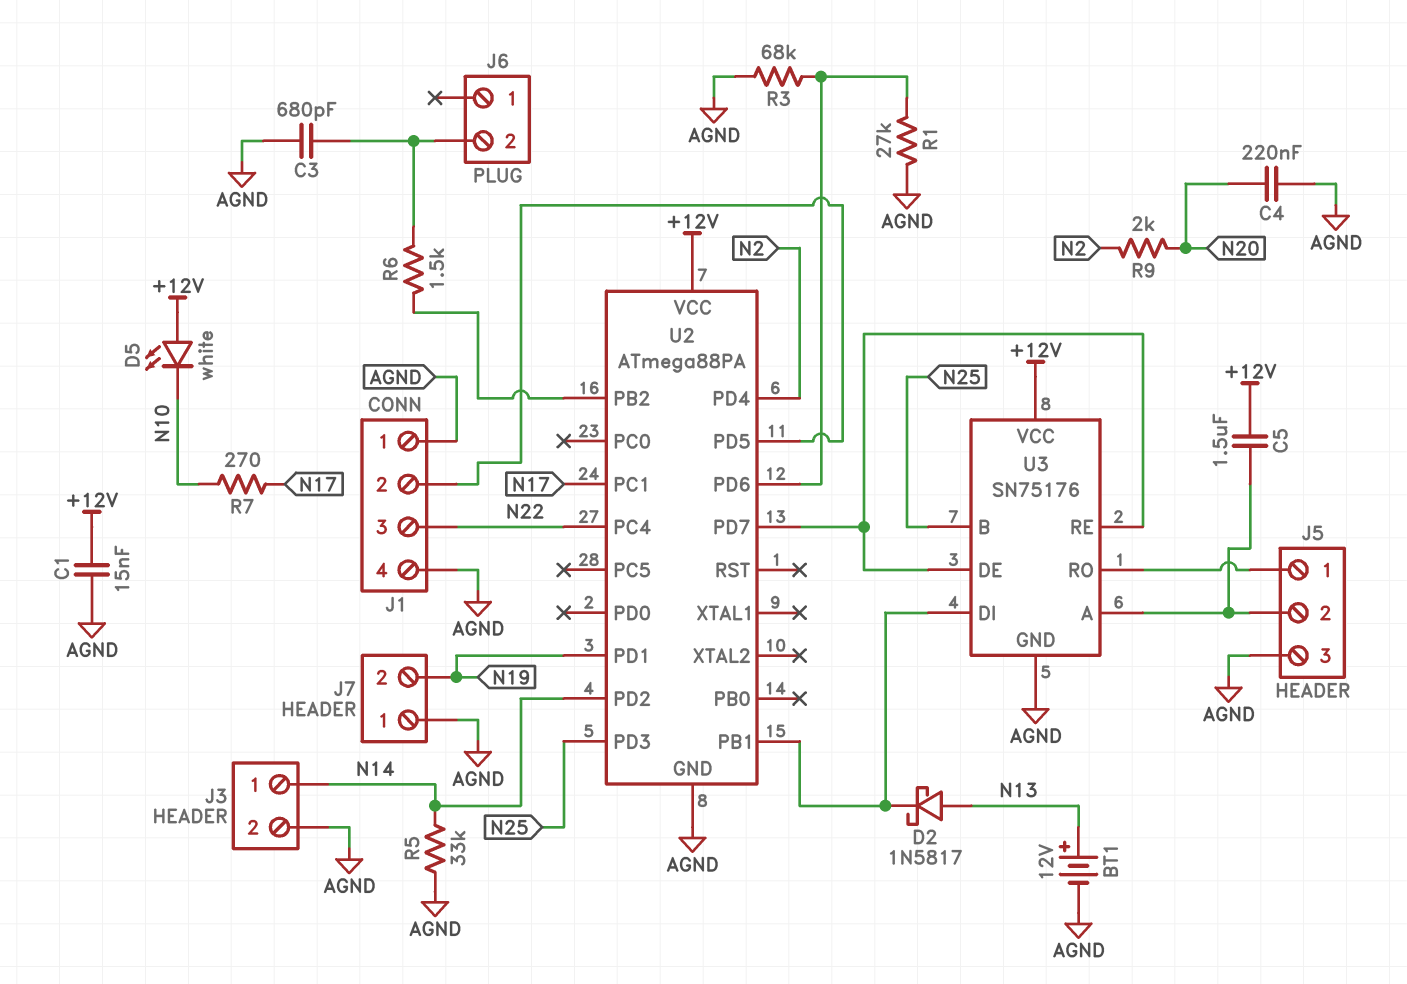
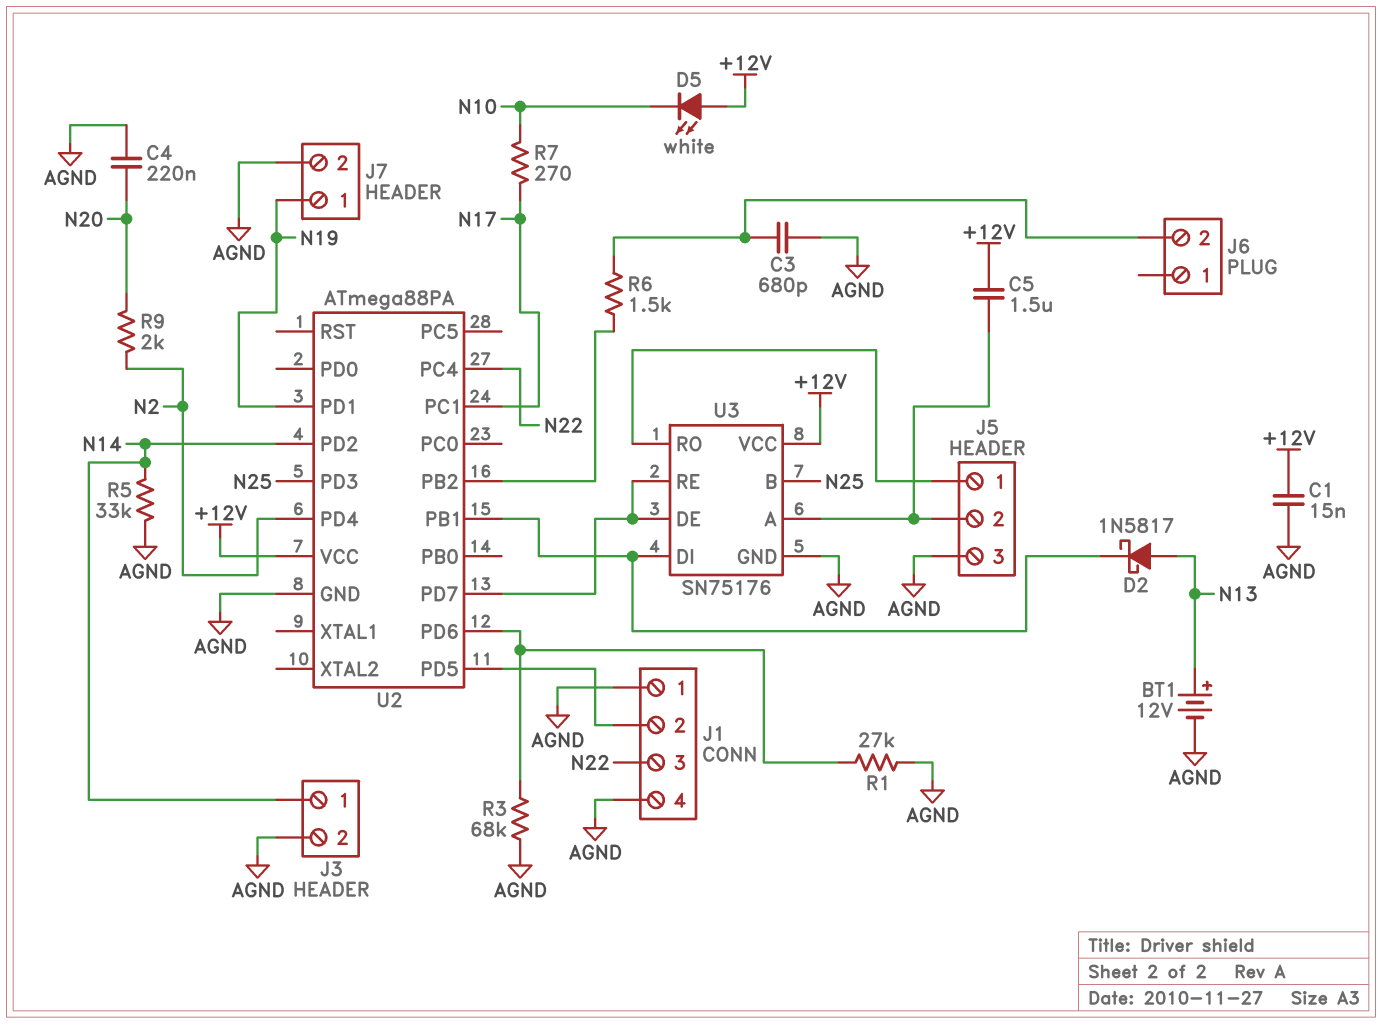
J7 pin 1: AGND -> N19
J7 pin 2: N19 -> AGND

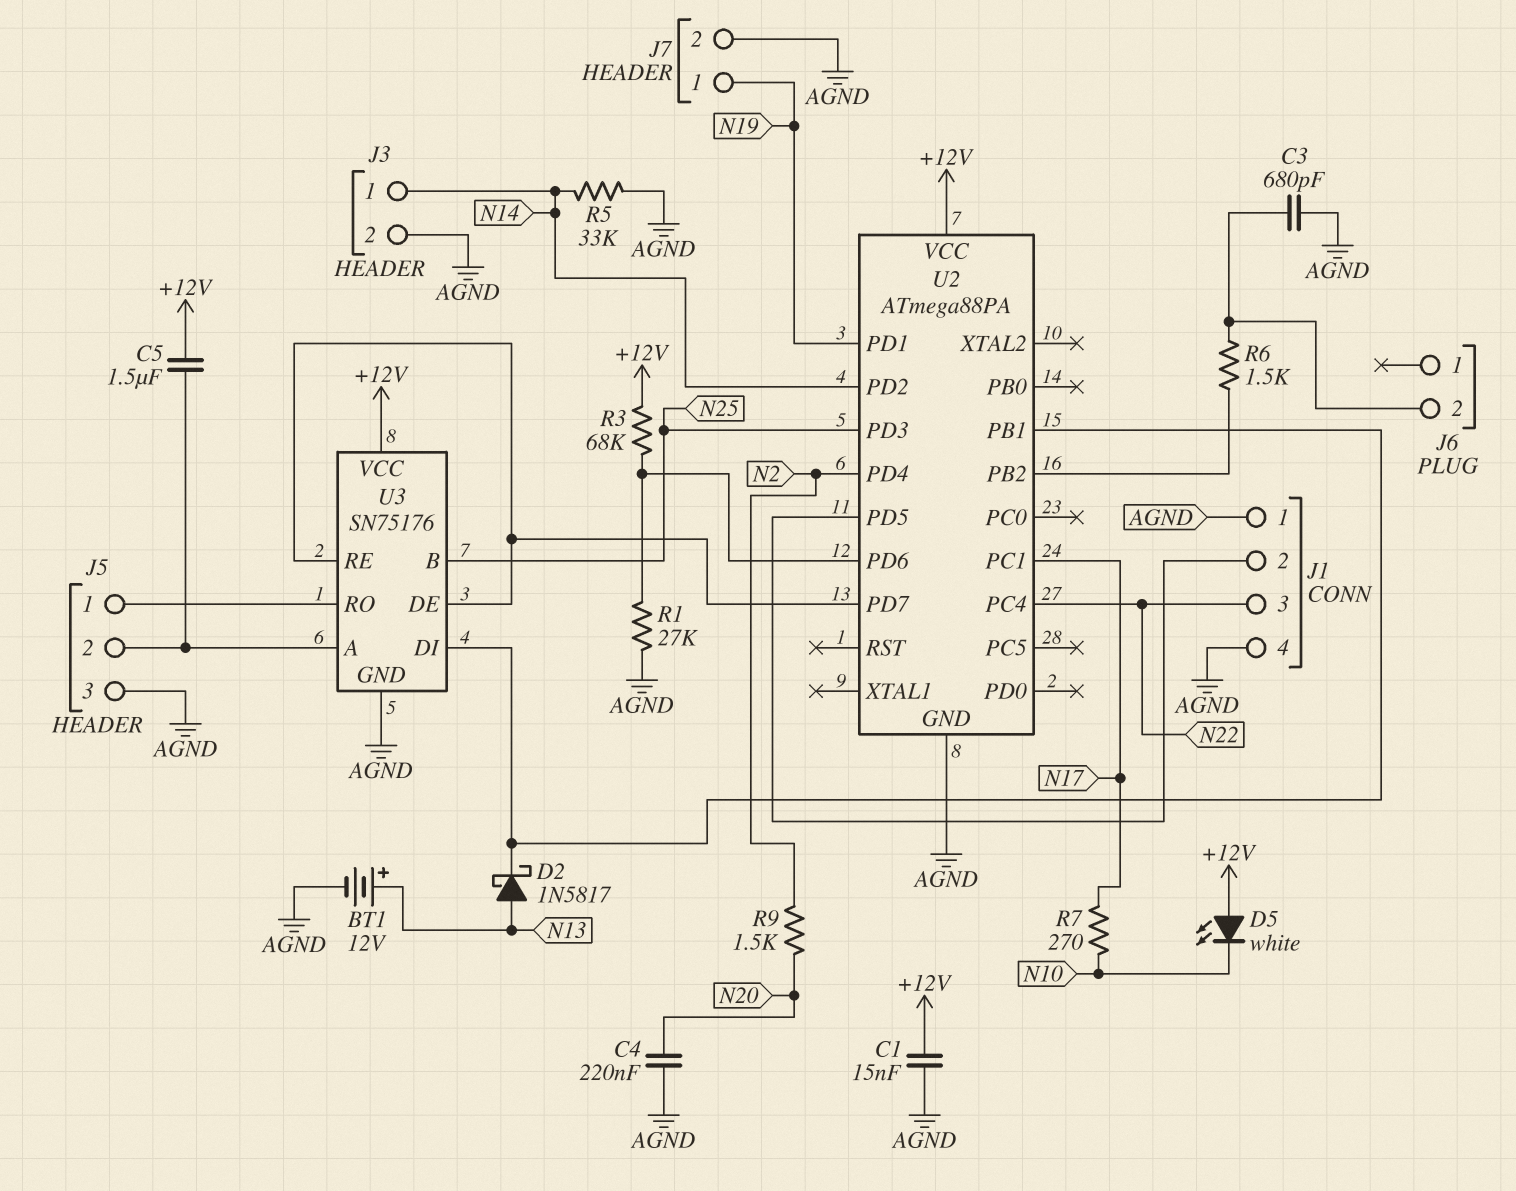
R3: 68k (AGND, U2/PD6) -> 68k (+12V, U2/PD6)
R9: 2k (N2, N20) -> 1.5k (N2, N20)

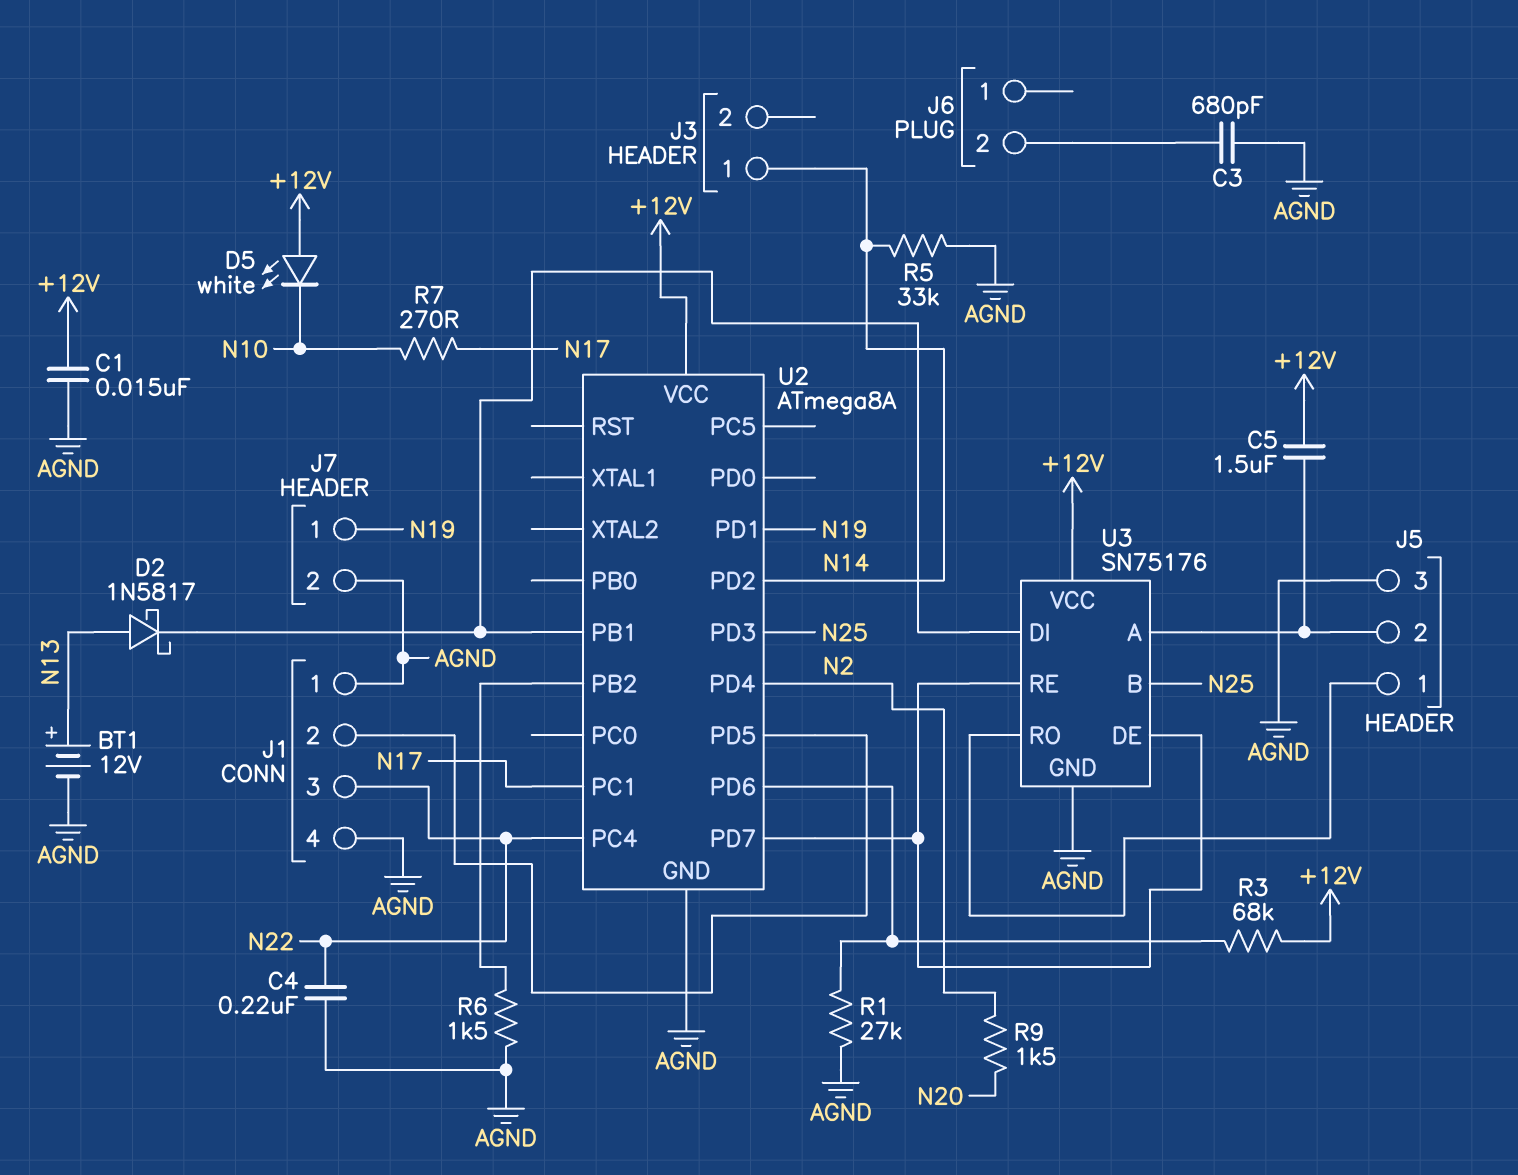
C4: 220nF (AGND, N20) -> 220nF (AGND, N22)
J3 pin 2: AGND -> none
R6: 1.5k (J6/2, U2/PB2) -> 1.5k (AGND, U2/PB2)
U2: ATmega88PA -> ATmega8A

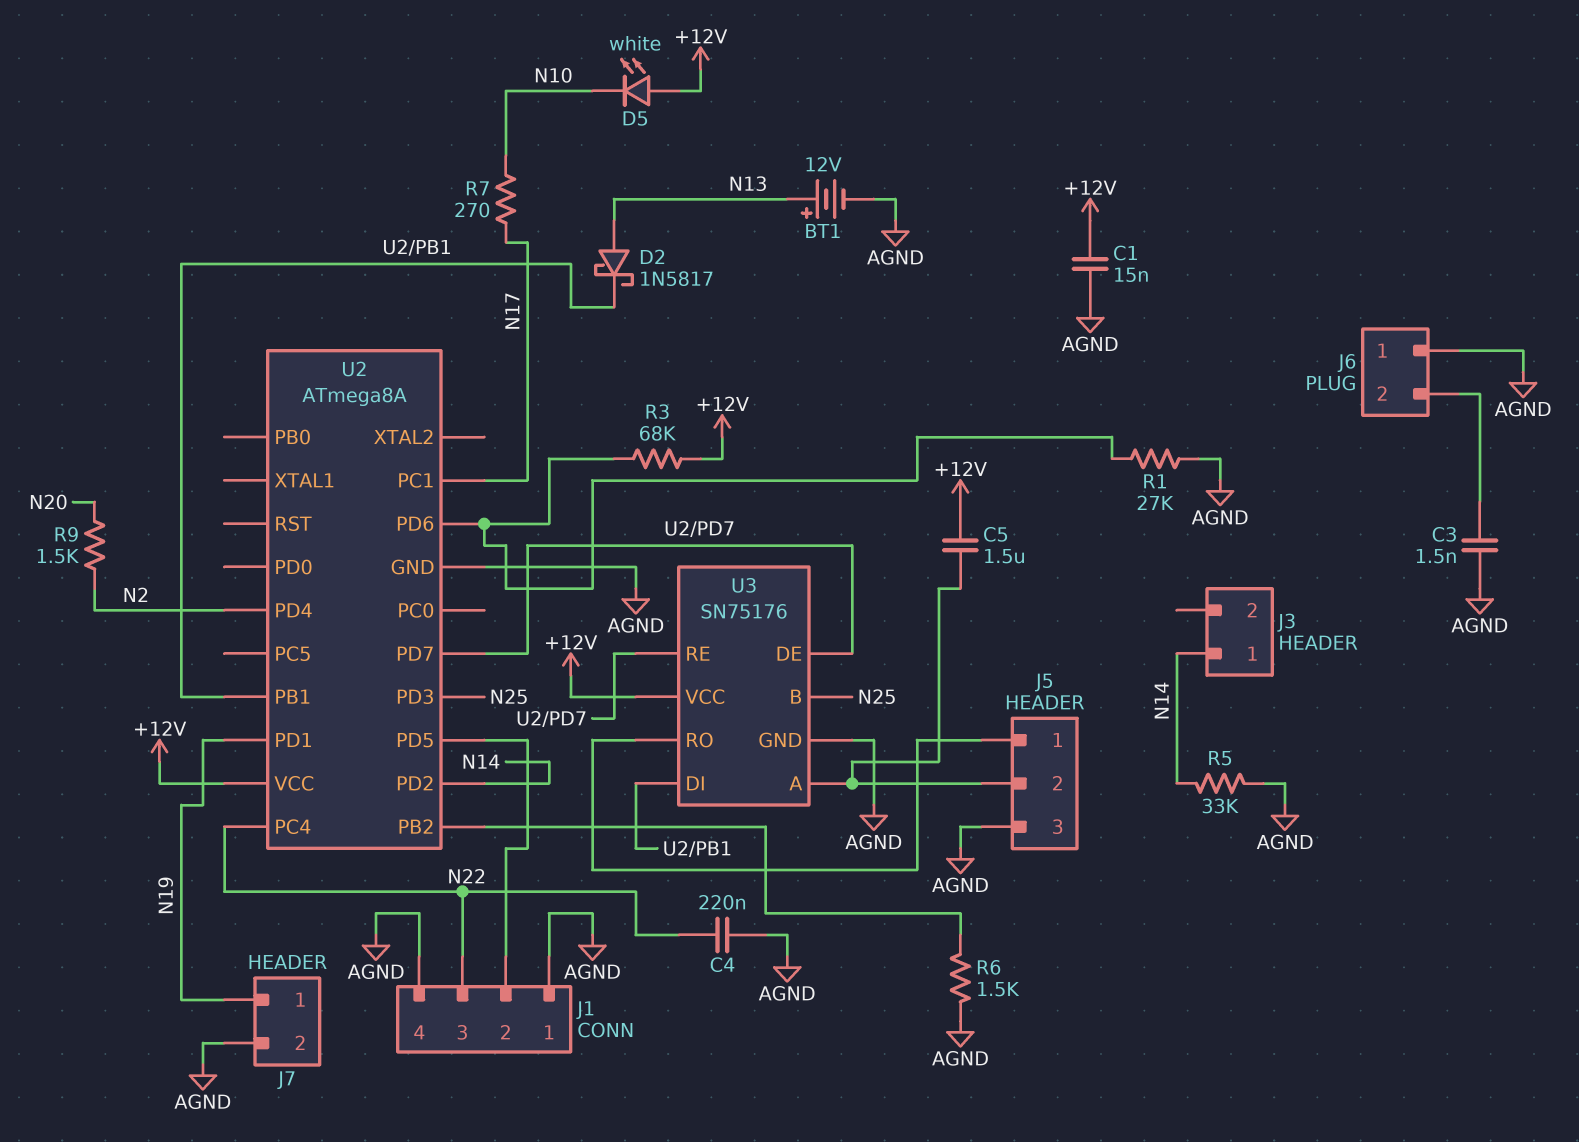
C3: 680pF (AGND, J6/2) -> 1.5nF (AGND, J6/2)
J6 pin 1: none -> AGND

